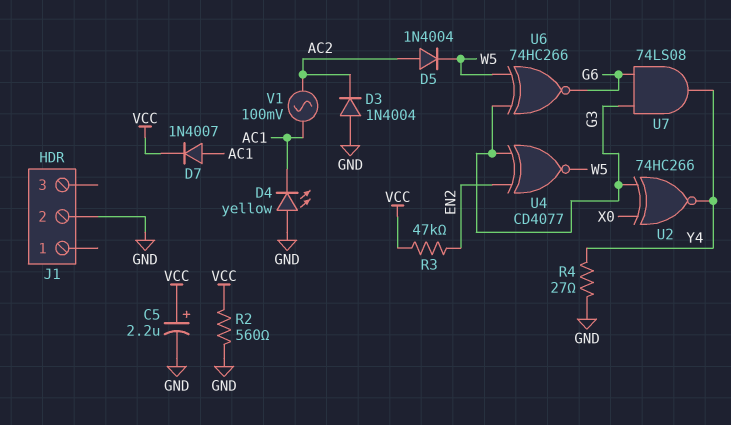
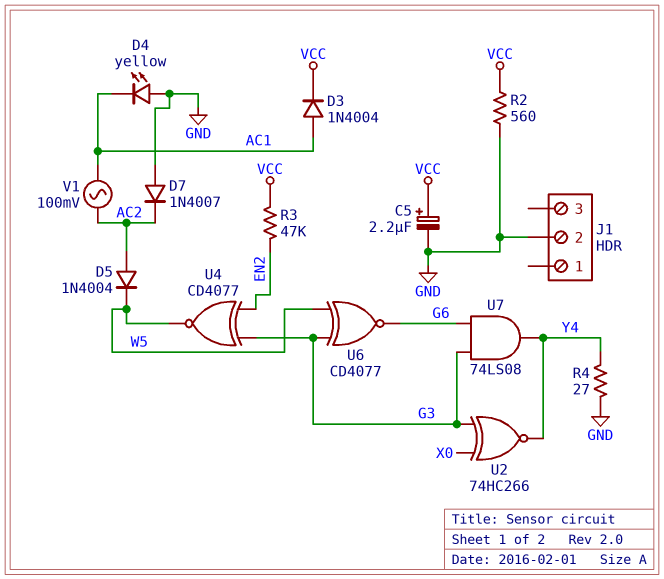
D3: diode 1N4004 (A GND, K AC2) -> diode 1N4004 (A AC1, K VCC)
D7: diode 1N4007 (A AC1, K VCC) -> diode 1N4007 (A GND, K AC2)
U6: XNOR 74HC266 (in G3, in W5, out G6) -> XNOR CD4077 (in G3, in W5, out G6)

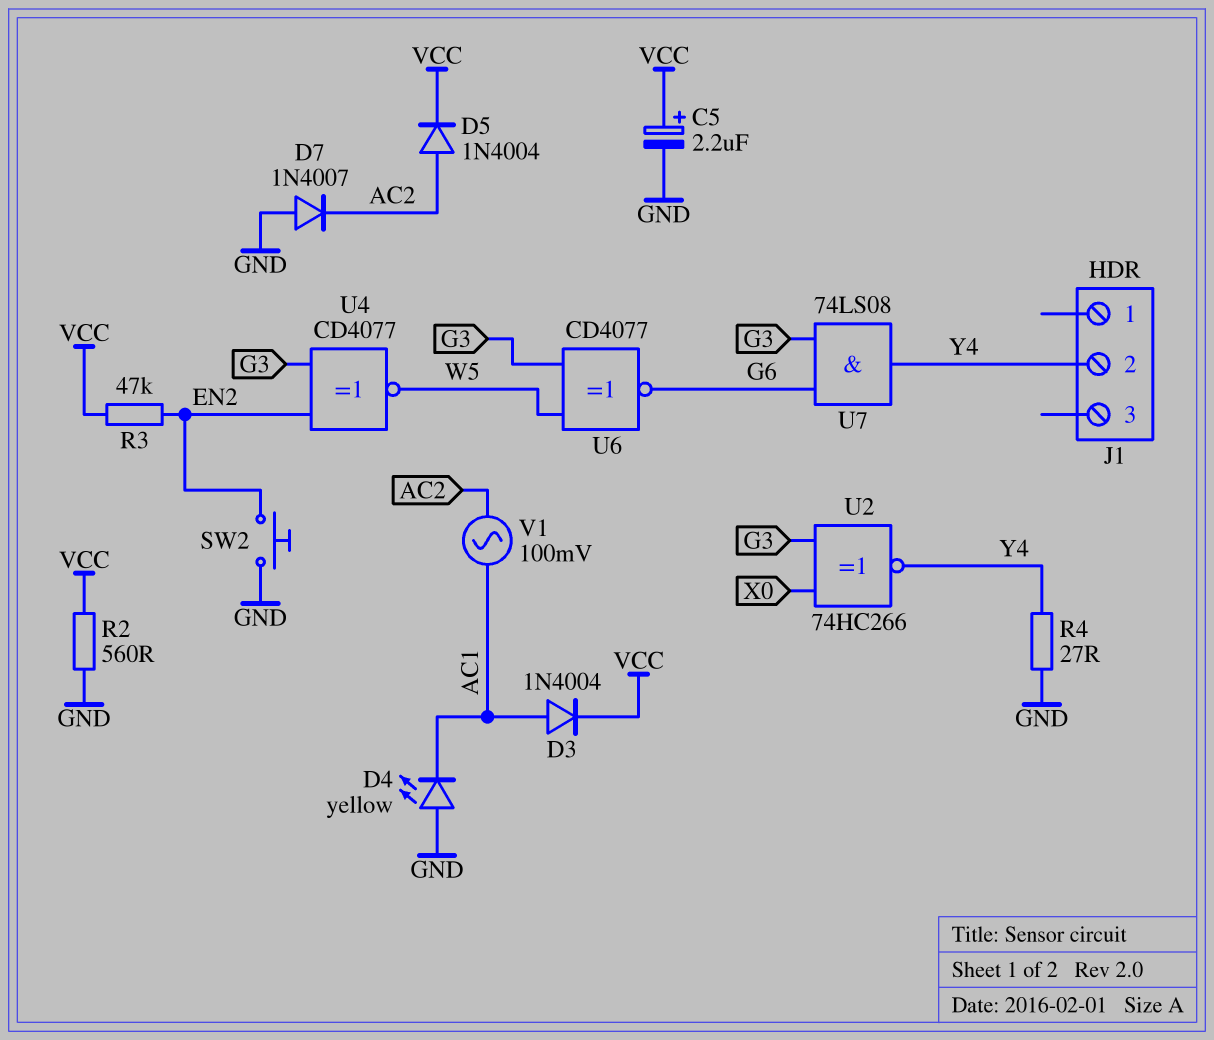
D5: diode 1N4004 (A AC2, K W5) -> diode 1N4004 (A AC2, K VCC)
J1 pin 2: GND -> Y4
SW2: none -> button (EN2, GND)

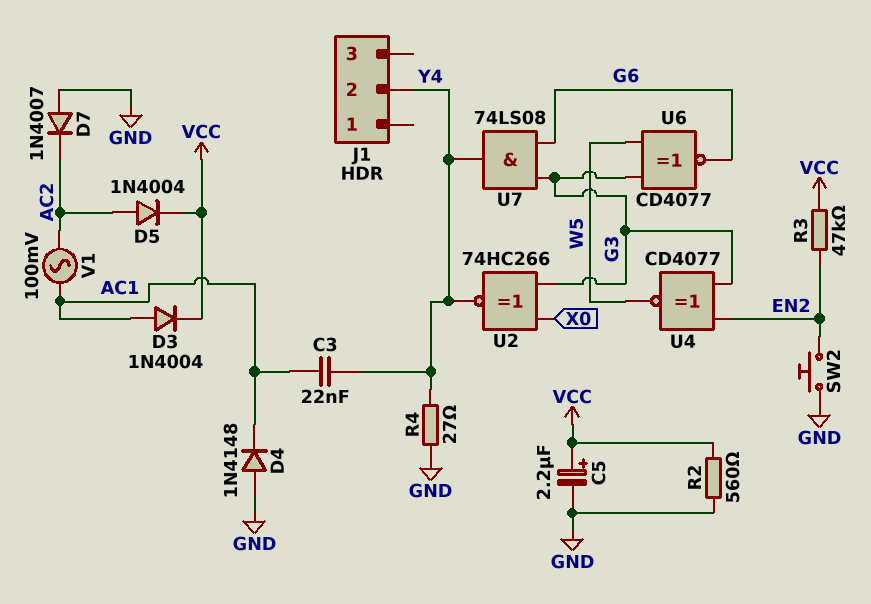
C3: none -> 22nF (AC1, Y4)
D4: LED yellow (A GND, K AC1) -> diode 1N4148 (A GND, K AC1)

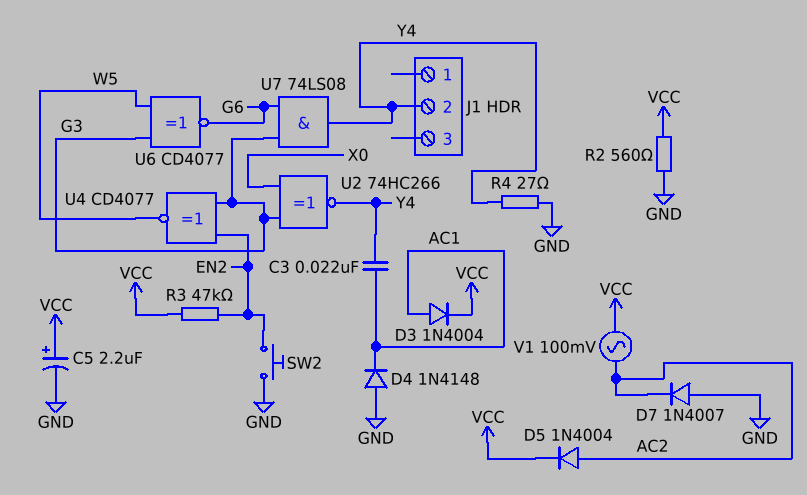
V1: AC 100mV (AC1, AC2) -> AC 100mV (AC2, VCC)

